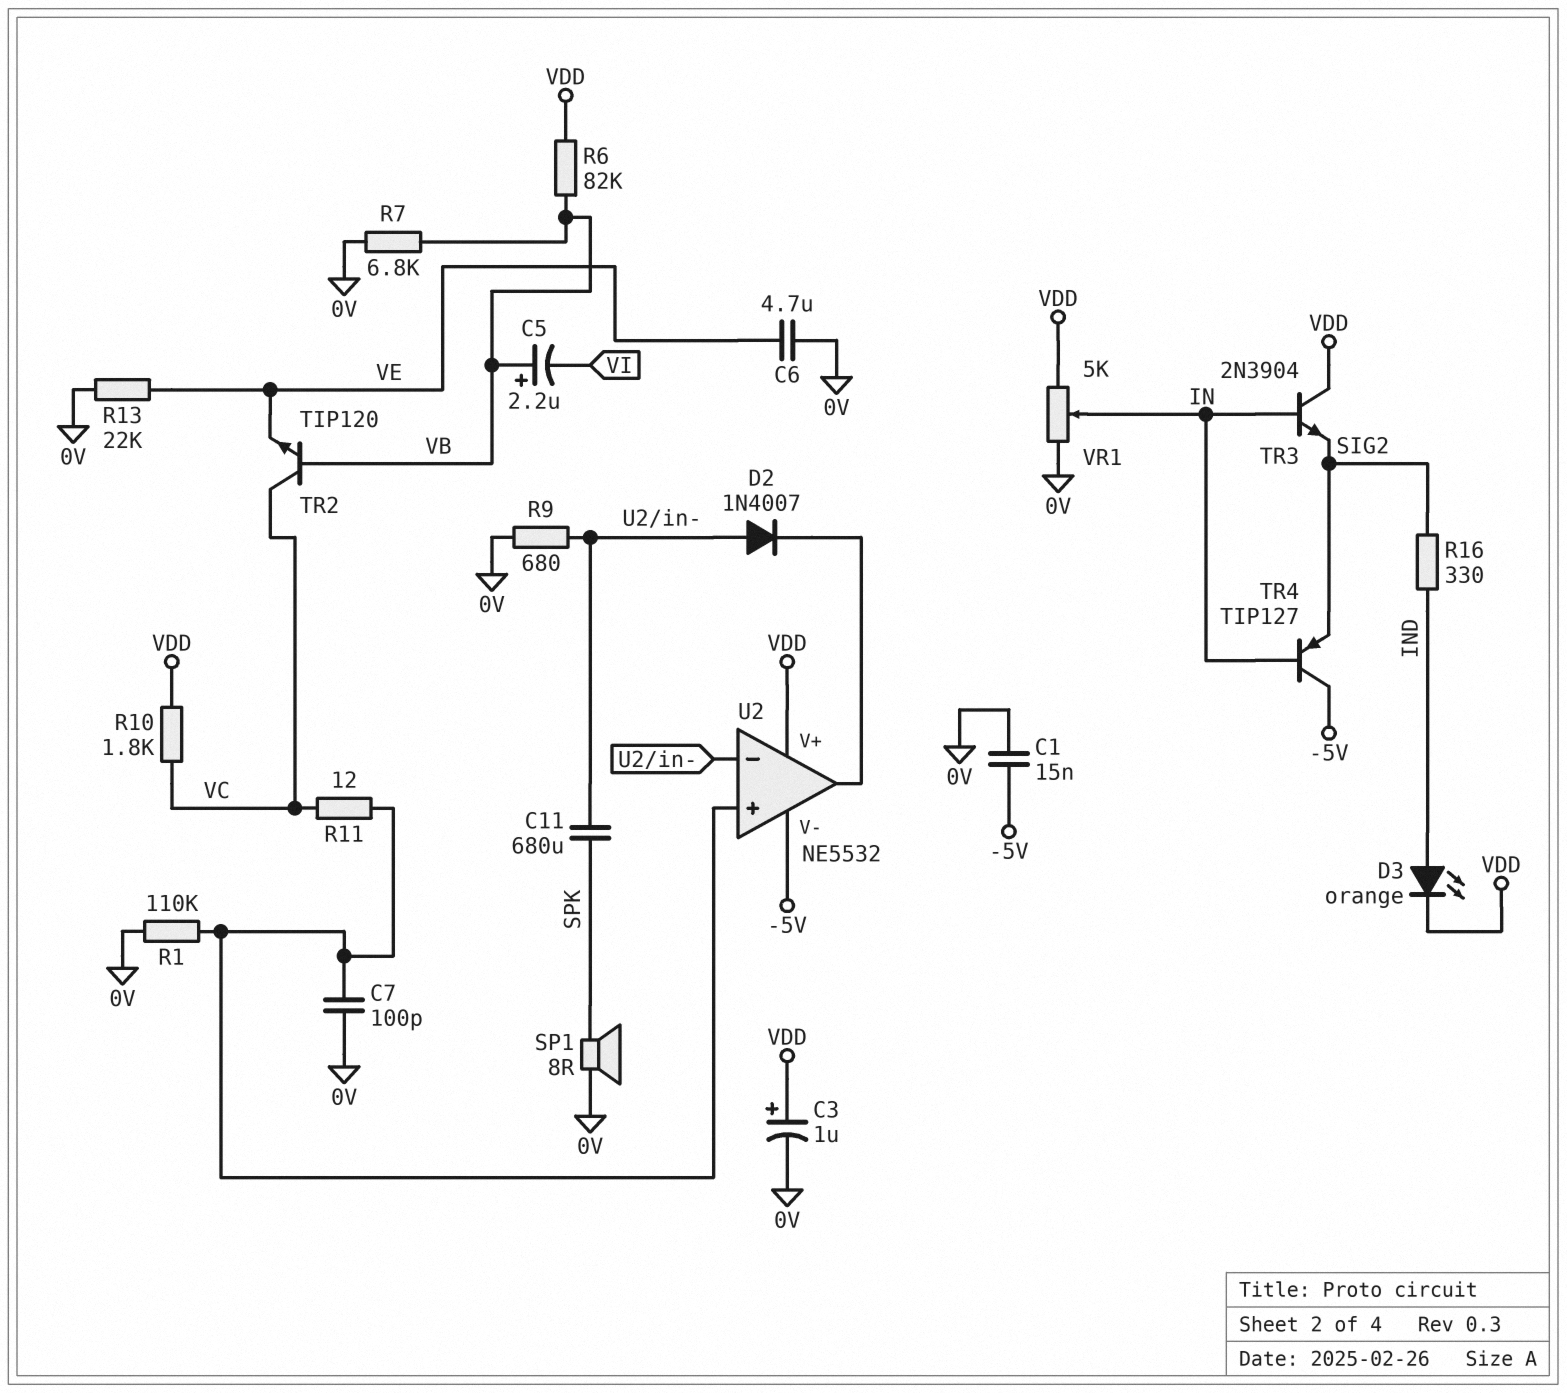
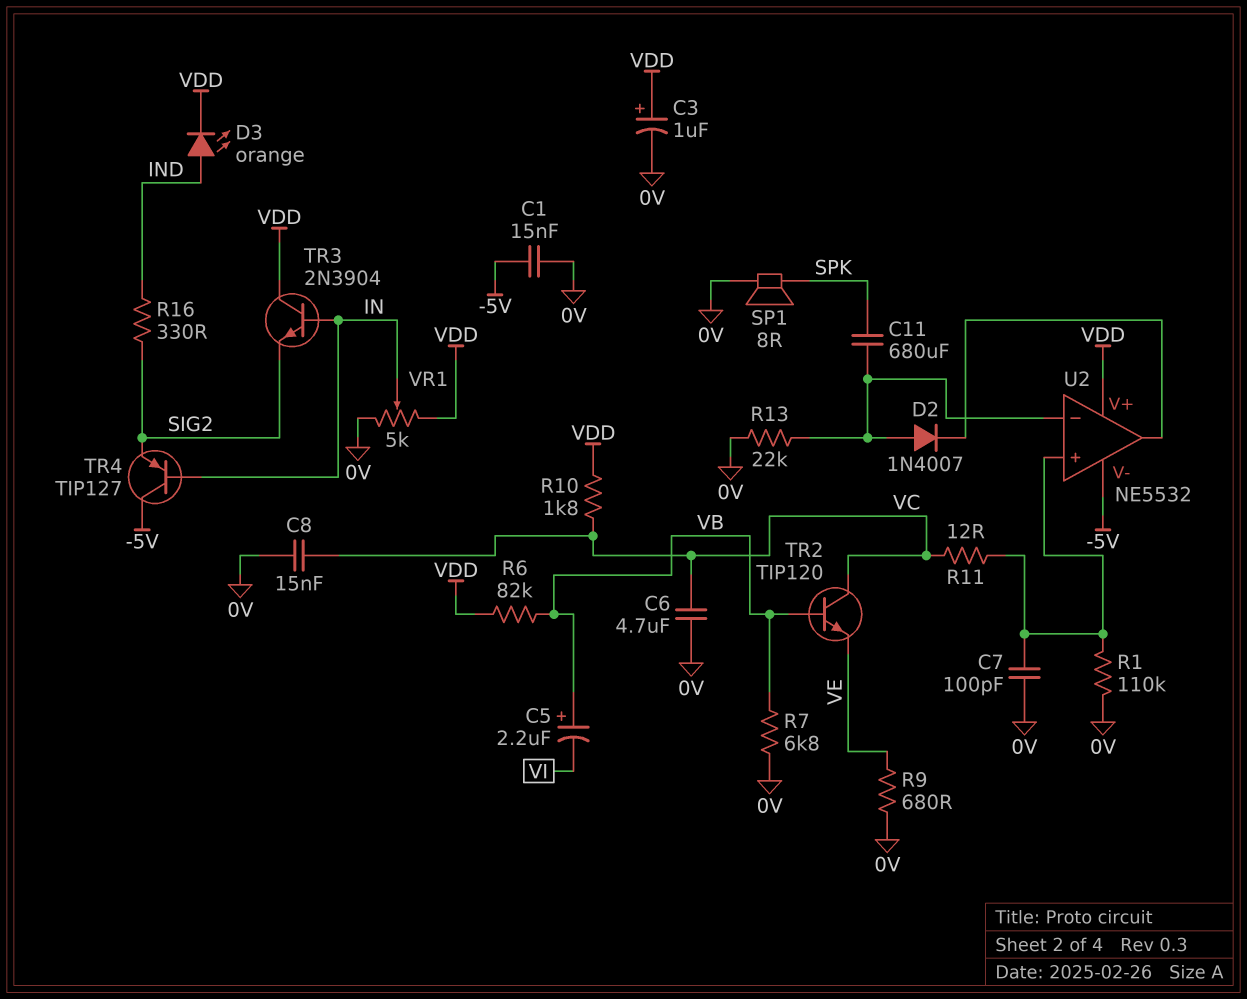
C6: 4.7uF (0V, VE) -> 4.7uF (0V, VC)
C8: none -> 15nF (0V, VC)
R9: 680 (0V, U2/in-) -> 680 (0V, VE)
R13: 22k (0V, VE) -> 22k (0V, U2/in-)

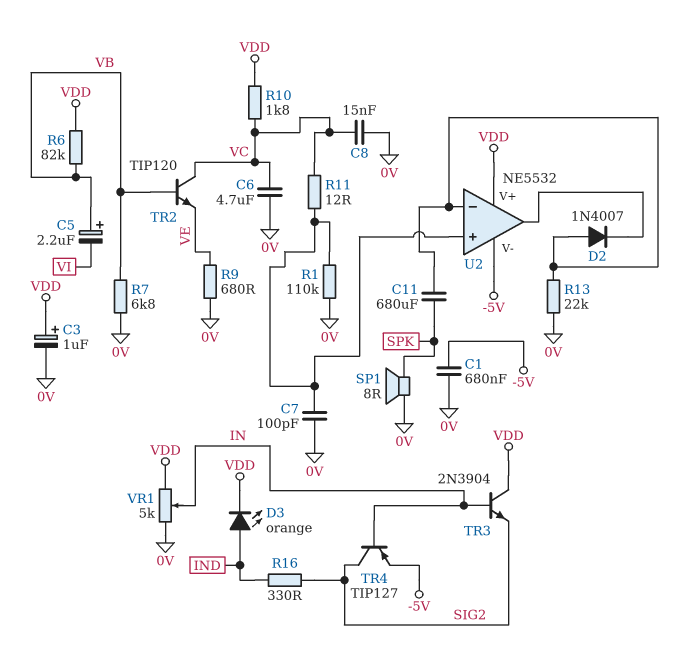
C1: 15nF (-5V, 0V) -> 680nF (-5V, 0V)
TR4: PNP TIP127 (B IN, C -5V, E SIG2) -> PNP TIP127 (B IN, C SIG2, E -5V)

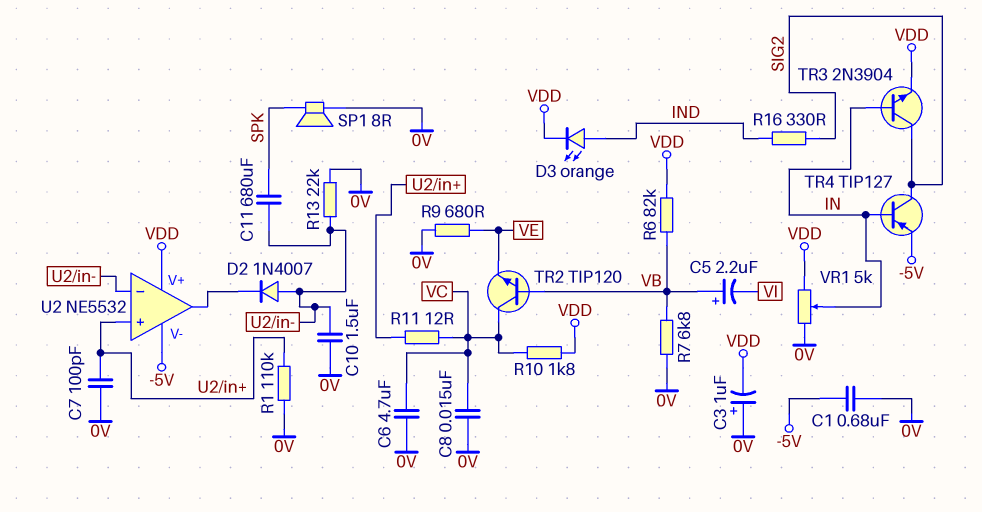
C3: 1uF (plus VDD, minus 0V) -> 1uF (plus 0V, minus VDD)
C10: none -> 1.5uF (0V, U2/in-)
TR3: NPN 2N3904 (B IN, C VDD, E SIG2) -> NPN 2N3904 (B IN, C SIG2, E VDD)

